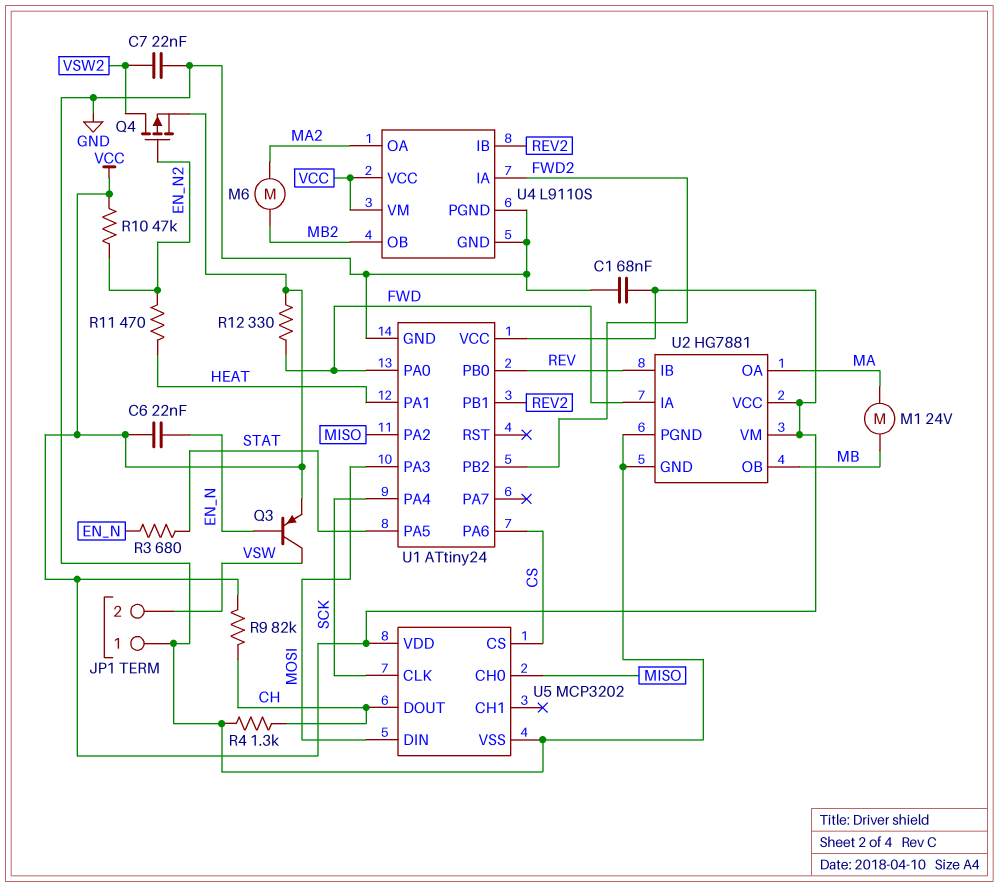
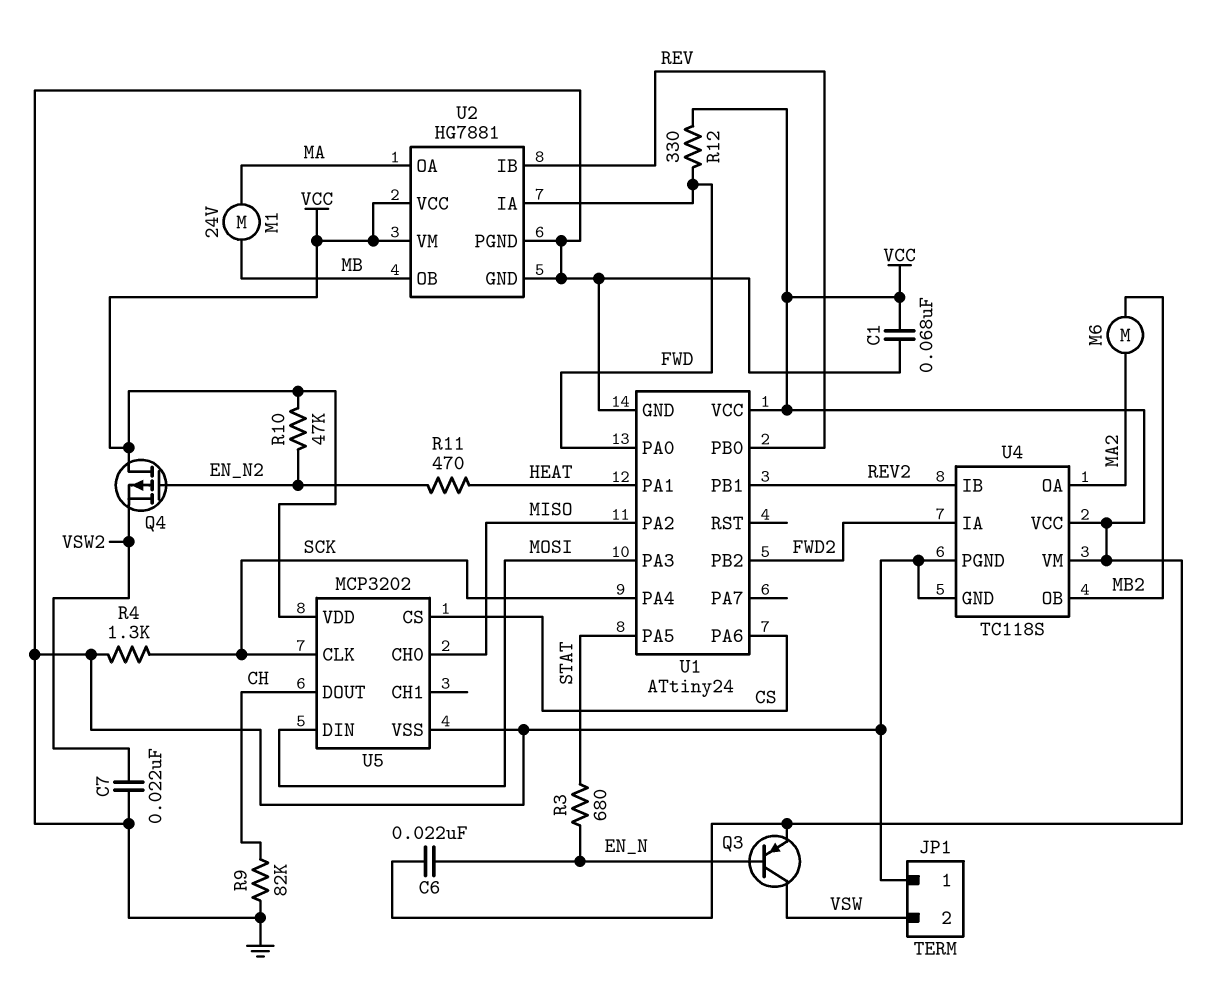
Q4: PMOS (G EN_N2, D VSW2, S VCC) -> PMOS (G EN_N2, D VCC, S VSW2)
R4: 1.3k (CH, GND) -> 1.3k (GND, SCK)
R9: 82k (CH, VCC) -> 82k (CH, GND)
U4: L9110S -> TC118S

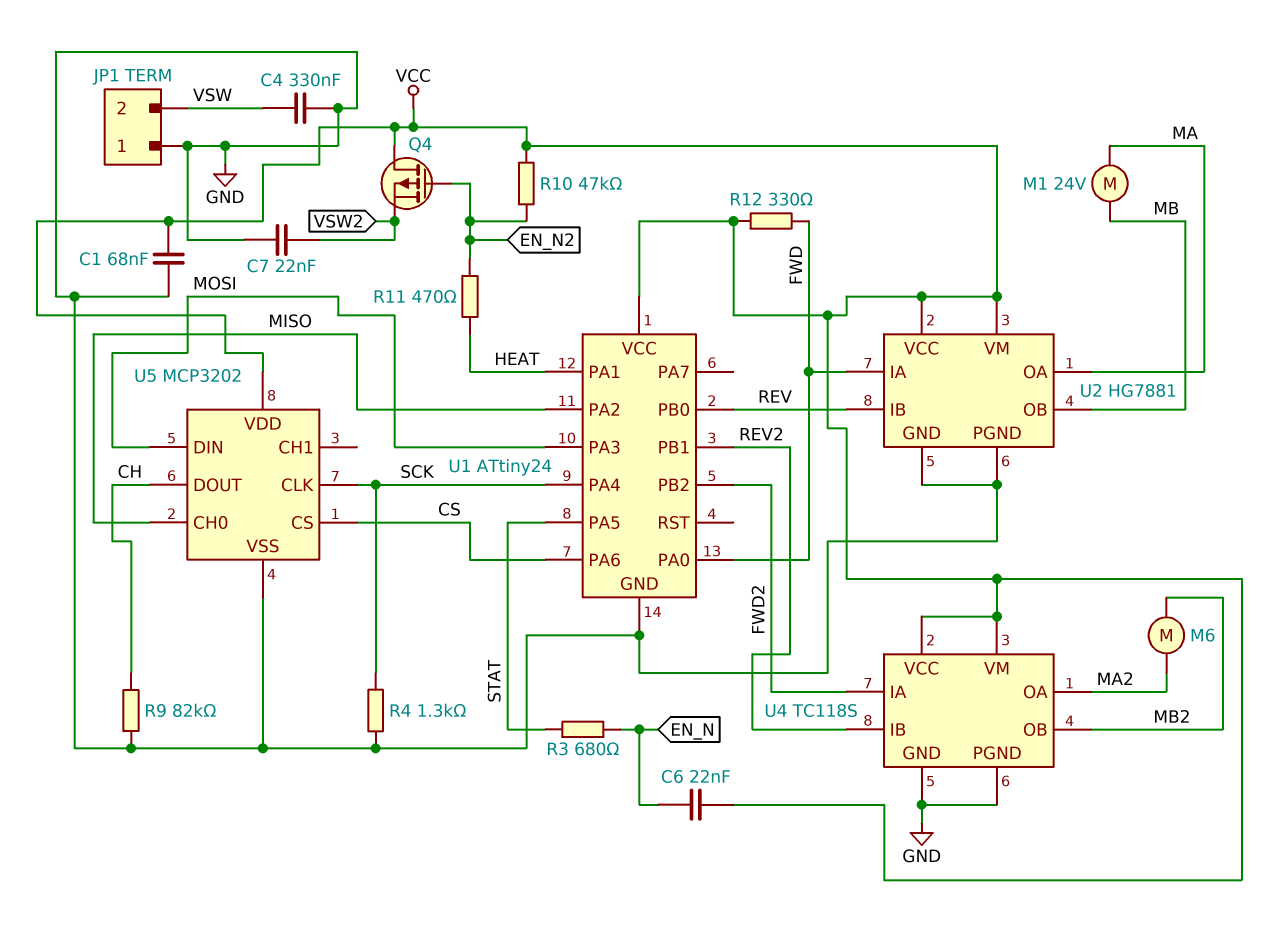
C4: none -> 330nF (GND, VSW)
Q3: PNP (B EN_N, C VSW, E VCC) -> none

